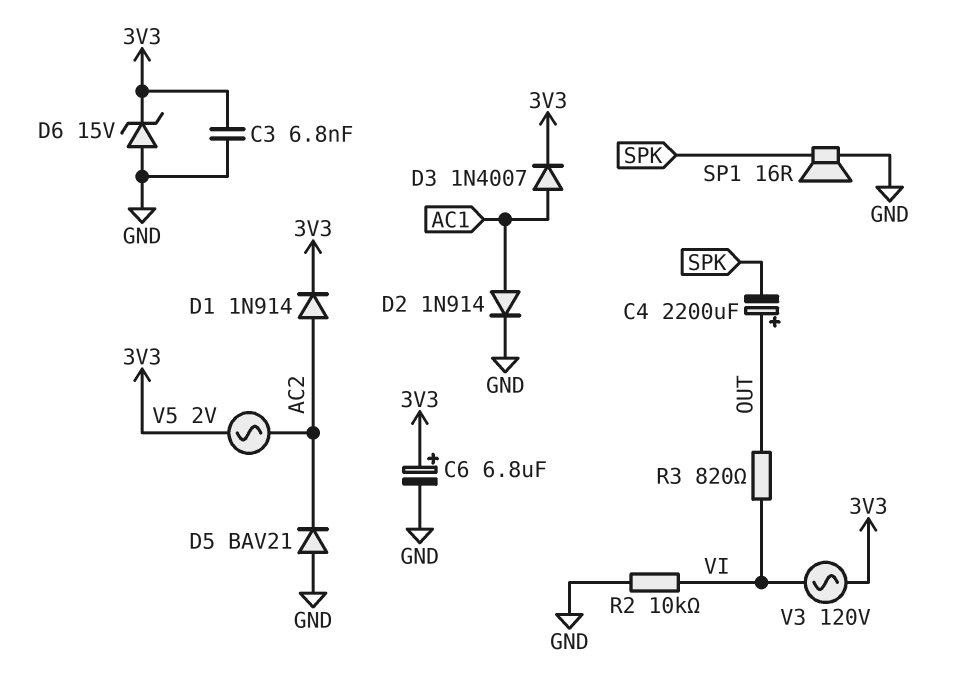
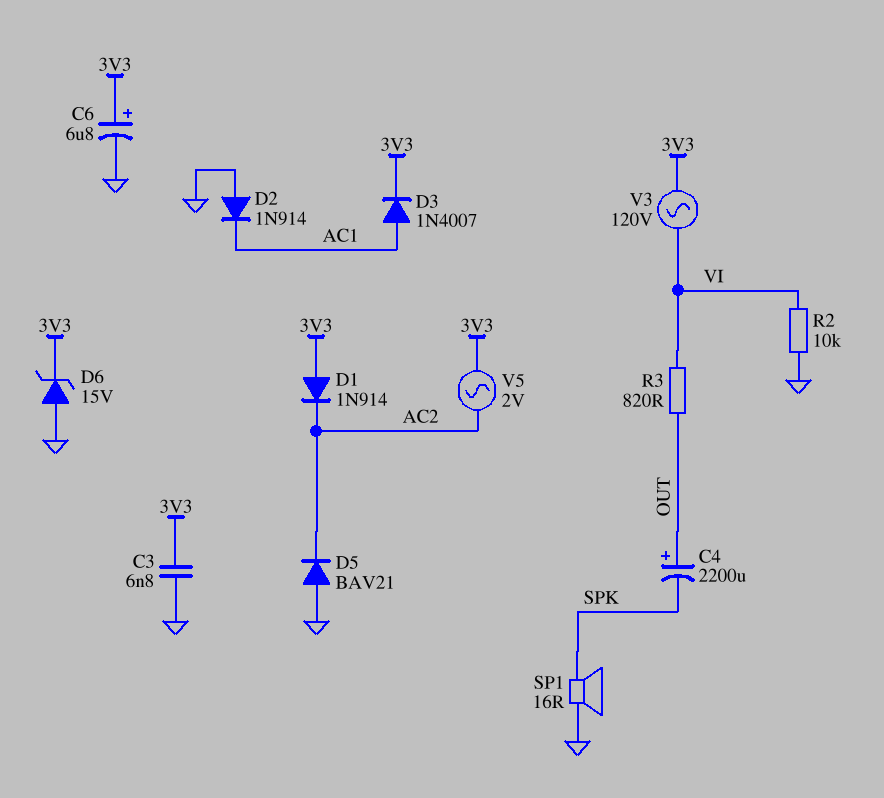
D1: diode 1N914 (A AC2, K 3V3) -> diode 1N914 (A 3V3, K AC2)
D2: diode 1N914 (A AC1, K GND) -> diode 1N914 (A GND, K AC1)

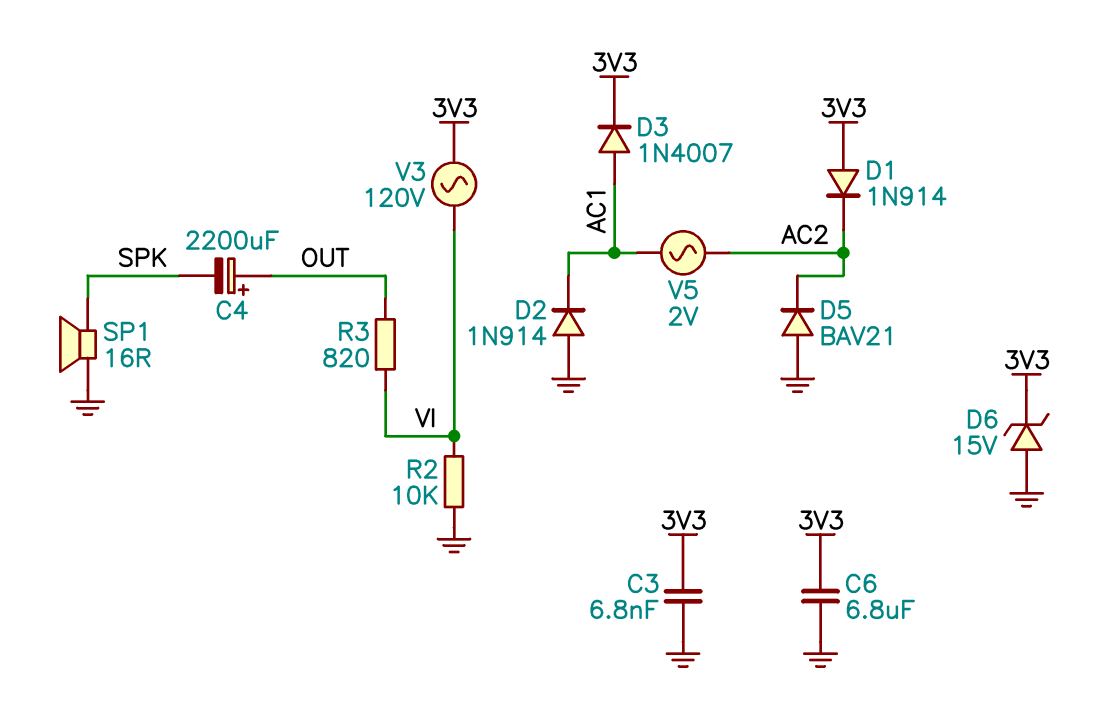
C6: 6.8uF (plus 3V3, minus GND) -> 6.8uF (3V3, GND)
V5: AC 2V (3V3, AC2) -> AC 2V (AC1, AC2)

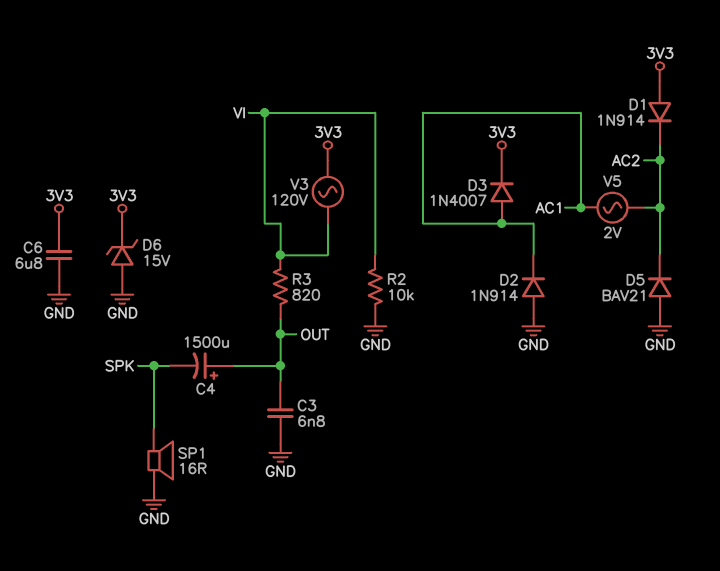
C3: 6.8nF (3V3, GND) -> 6.8nF (GND, OUT)
C4: 2200uF (plus OUT, minus SPK) -> 1500uF (plus OUT, minus SPK)

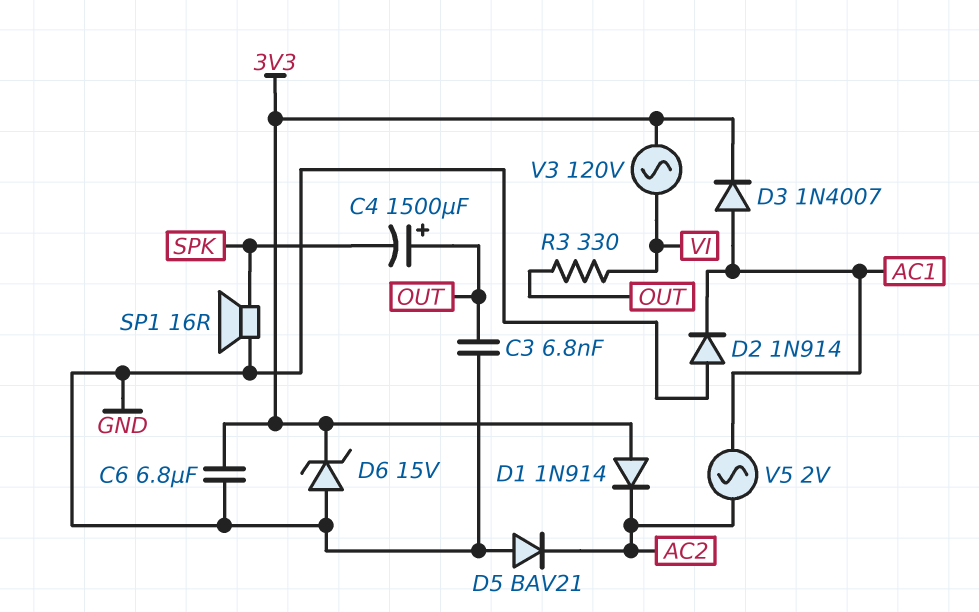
R2: 10k (GND, VI) -> none
R3: 820 (OUT, VI) -> 330 (OUT, VI)

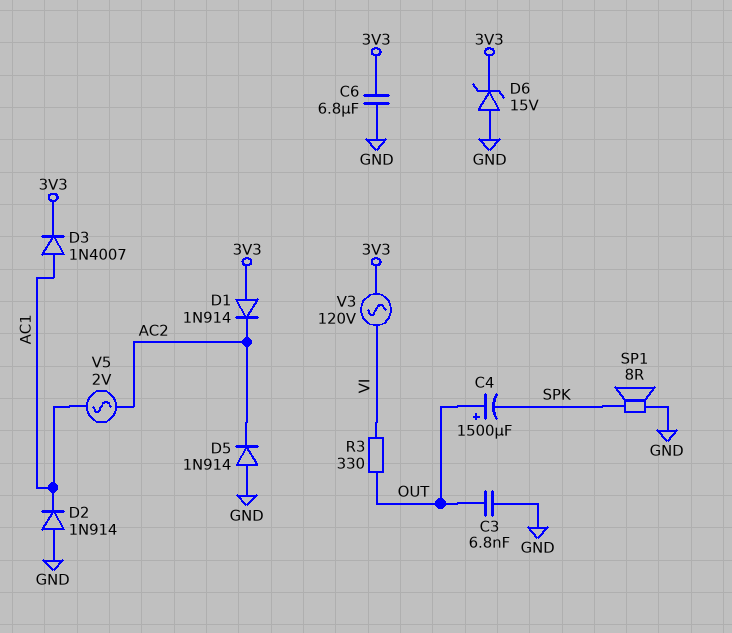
D5: diode BAV21 (A GND, K AC2) -> diode 1N914 (A GND, K AC2)
SP1: speaker 16R (GND, SPK) -> speaker 8R (GND, SPK)

